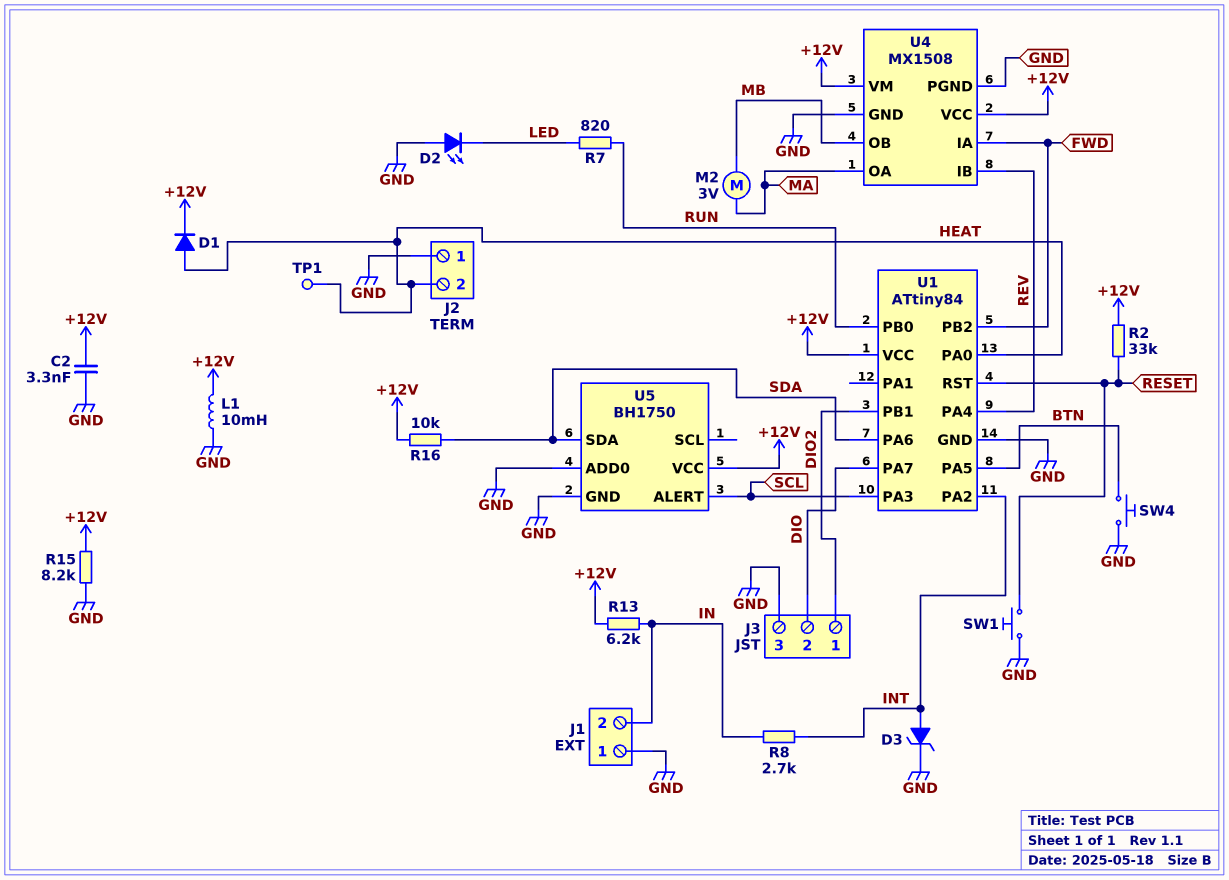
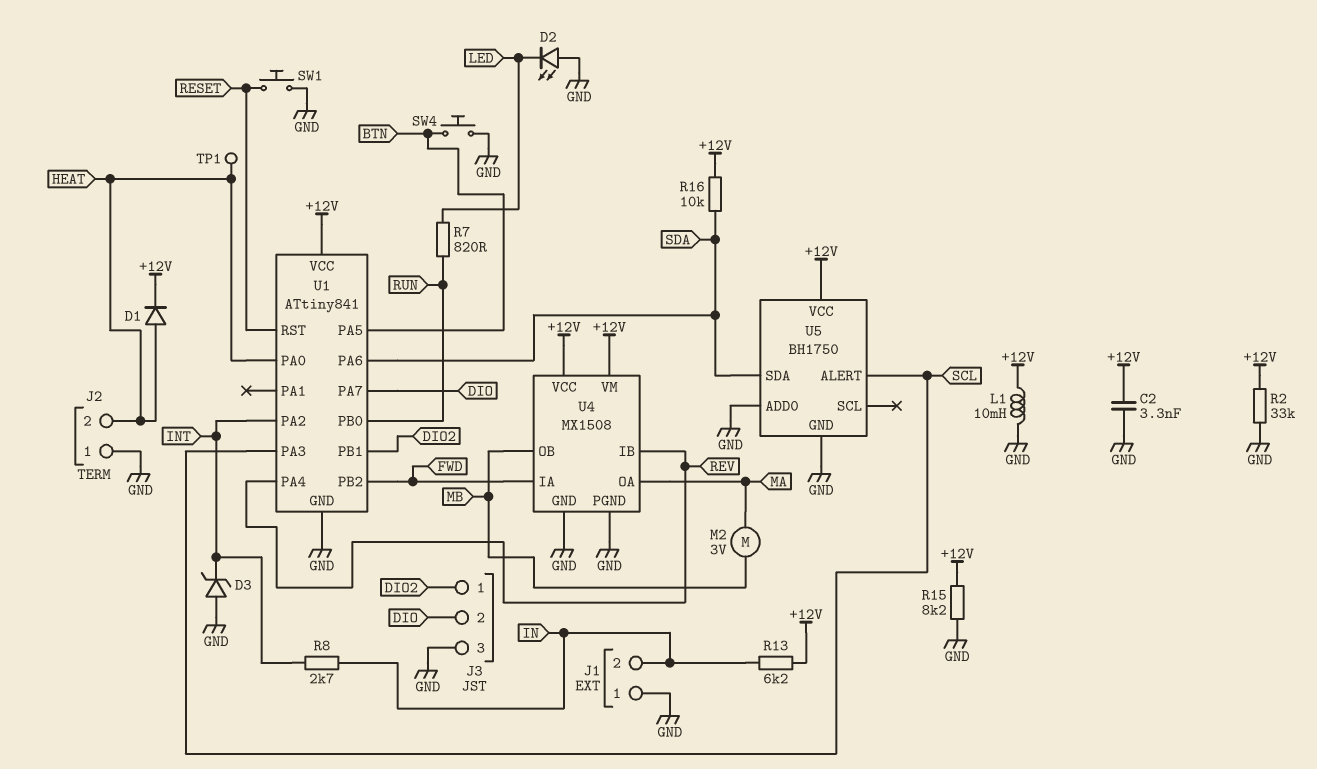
D3: zener (A INT, K GND) -> zener (A GND, K INT)
R2: 33k (+12V, RESET) -> 33k (+12V, GND)
U1: ATtiny84 -> ATtiny841

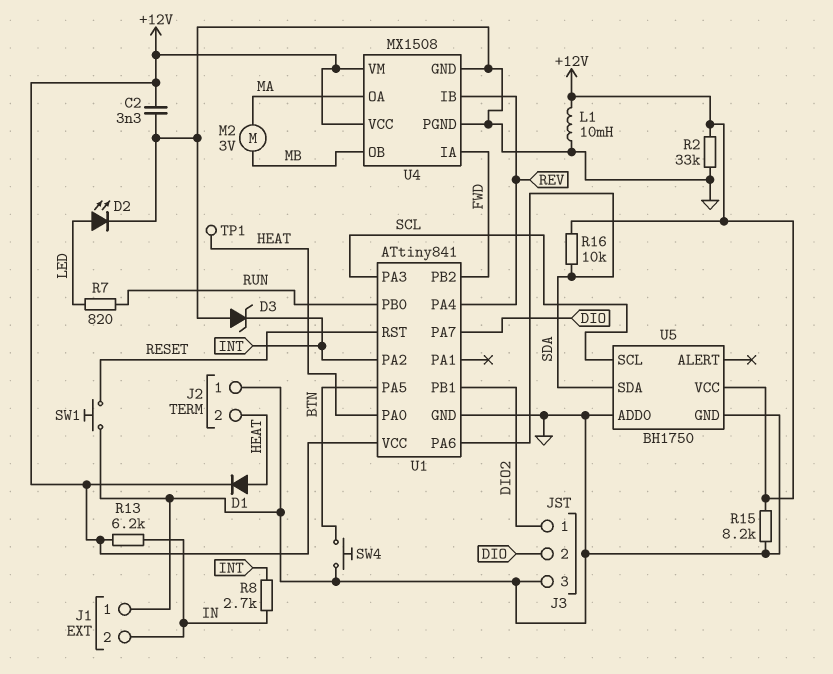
D2: LED (A GND, K LED) -> LED (A LED, K GND)
U5 pin ALERT: SCL -> none
U5 pin SCL: none -> SCL

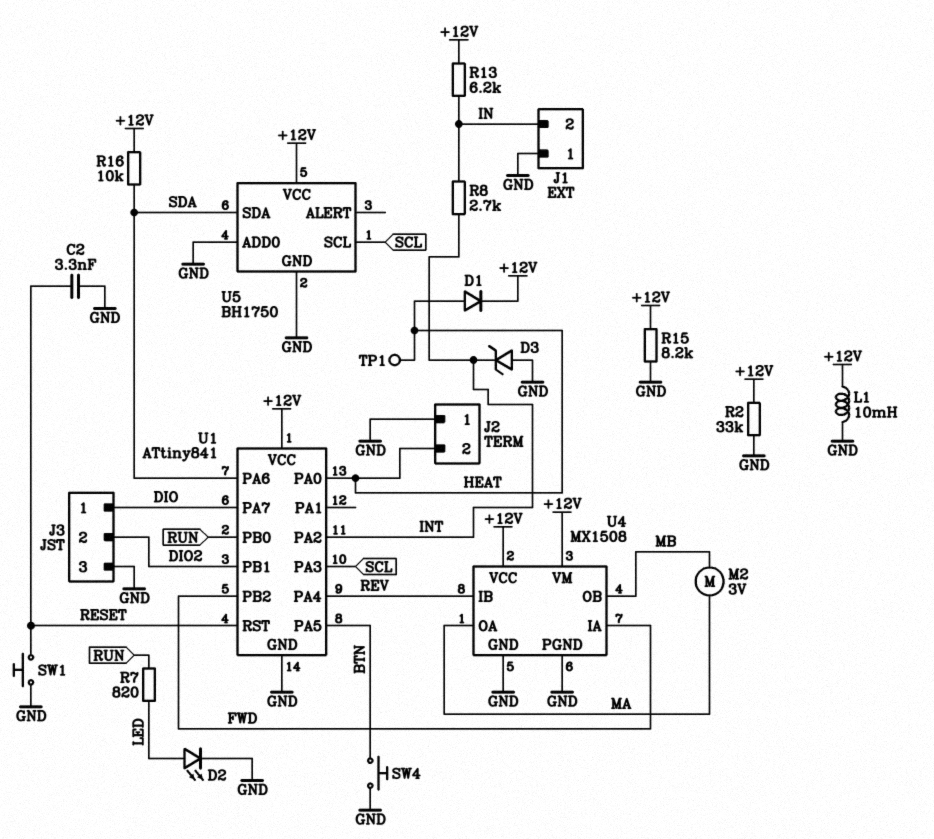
C2: 3.3nF (+12V, GND) -> 3.3nF (GND, RESET)
J3 pin 1: DIO2 -> DIO
J3 pin 2: DIO -> DIO2

